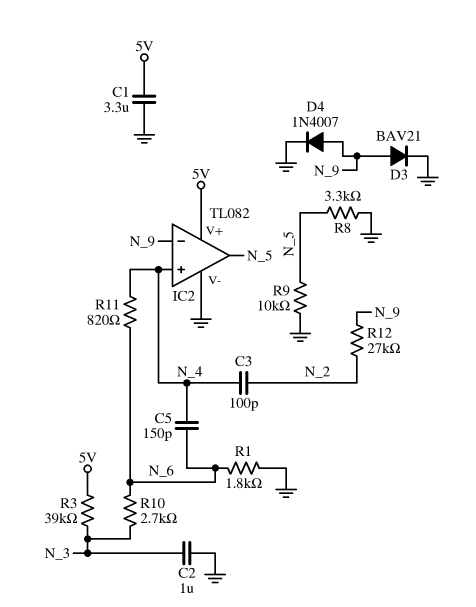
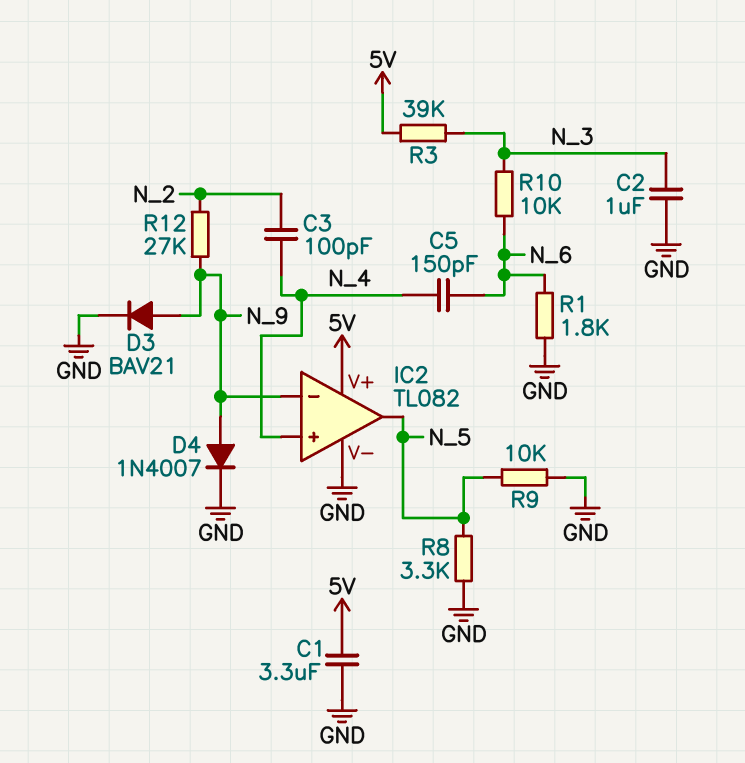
R10: 2.7k (N_3, N_6) -> 10k (N_3, N_6)
R11: 820 (N_4, N_6) -> none

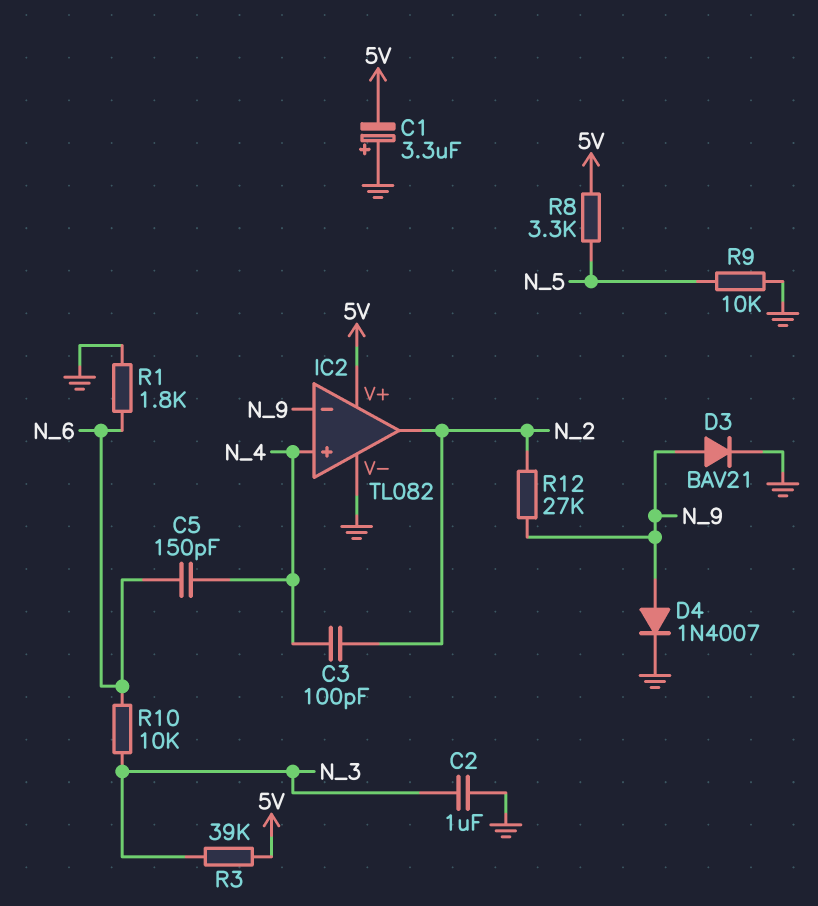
C1: 3.3uF (5V, GND) -> 3.3uF (plus GND, minus 5V)
IC2 pin out: N_5 -> N_2
R8: 3.3k (GND, N_5) -> 3.3k (5V, N_5)

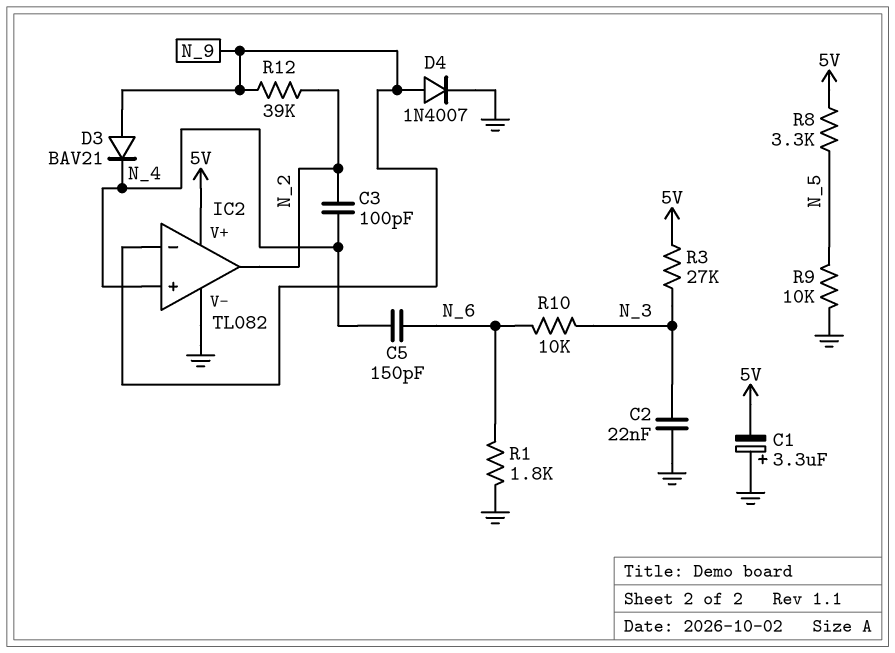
C2: 1uF (GND, N_3) -> 22nF (GND, N_3)
D3: diode BAV21 (A N_9, K GND) -> diode BAV21 (A N_9, K N_4)
R3: 39k (5V, N_3) -> 27k (5V, N_3)
R12: 27k (N_2, N_9) -> 39k (N_2, N_9)

